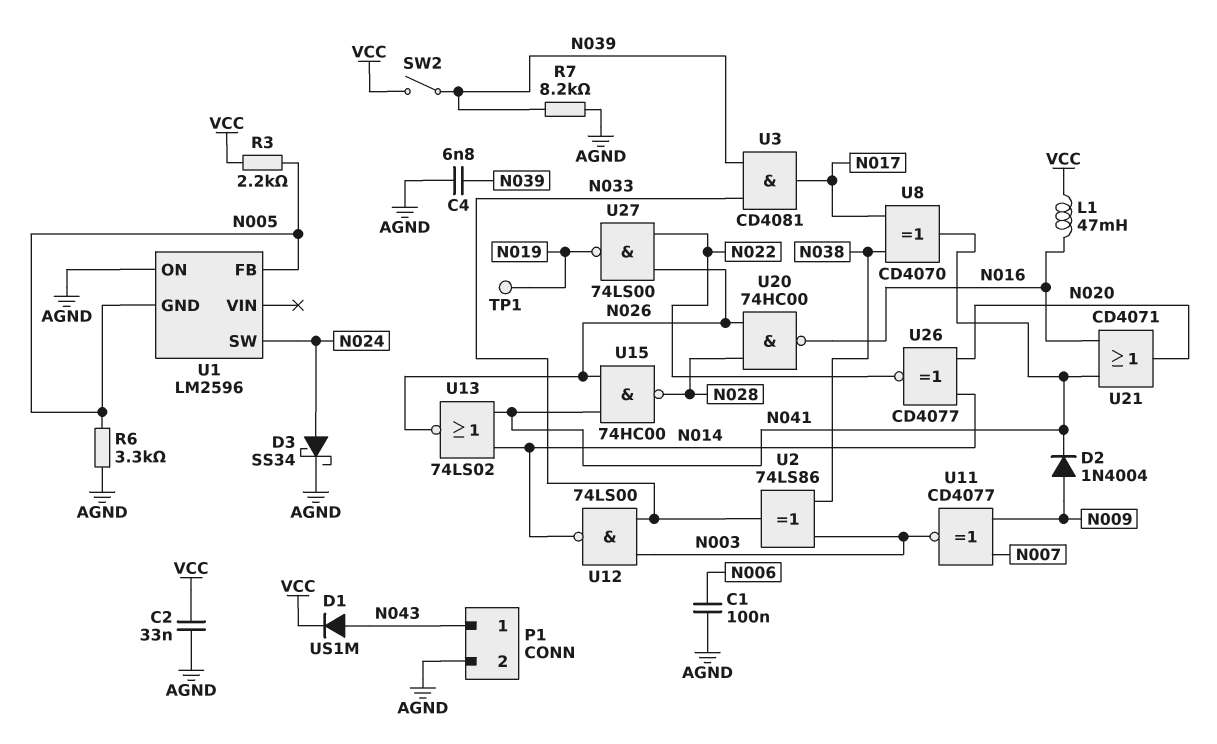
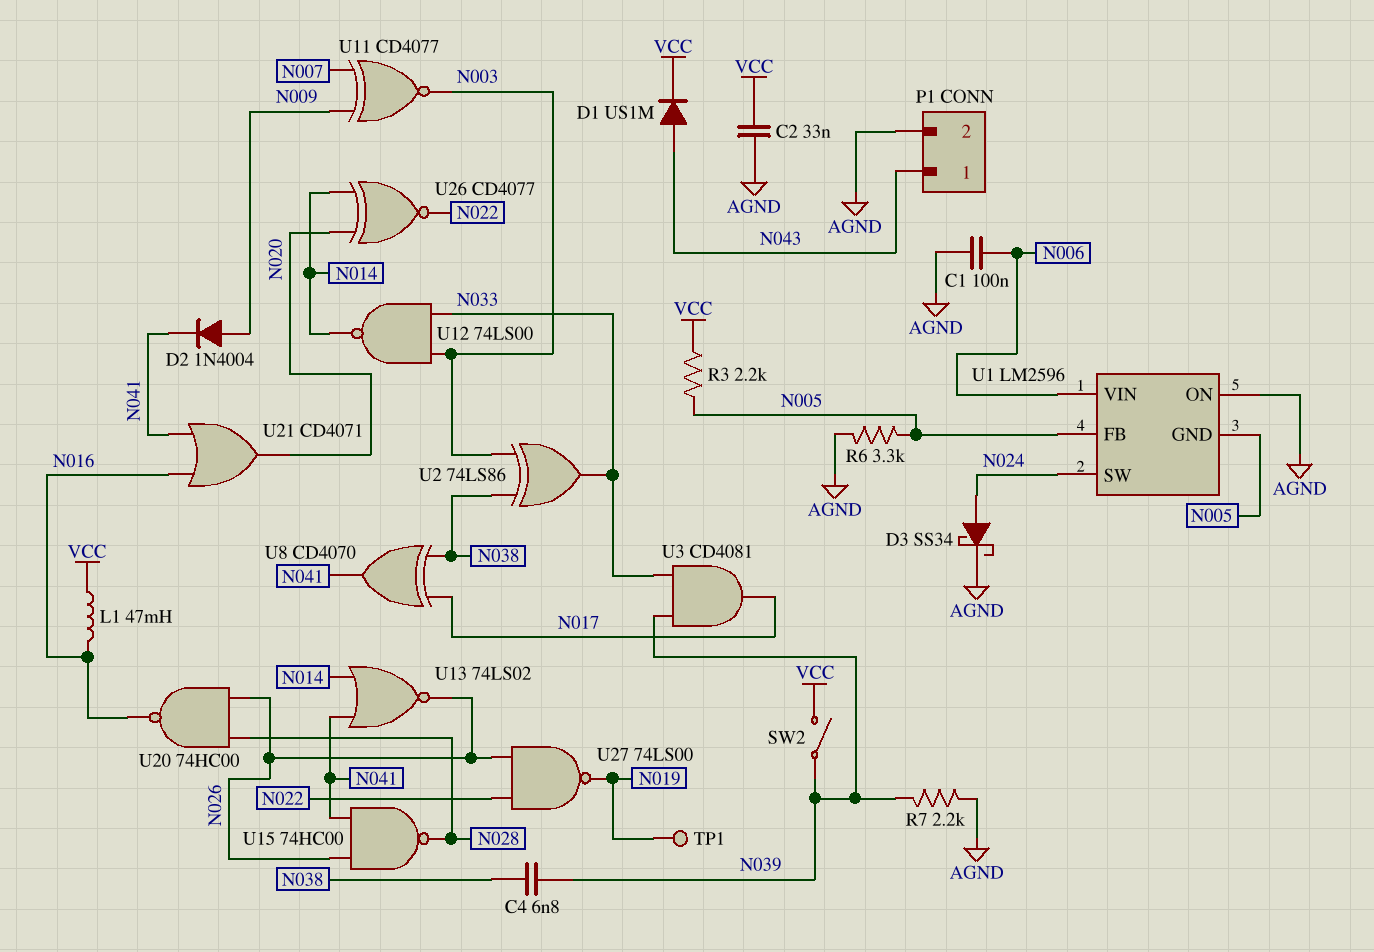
C4: 6.8nF (AGND, N039) -> 6.8nF (N038, N039)
R7: 8.2k (AGND, N039) -> 2.2k (AGND, N039)
U1 pin VIN: none -> N006

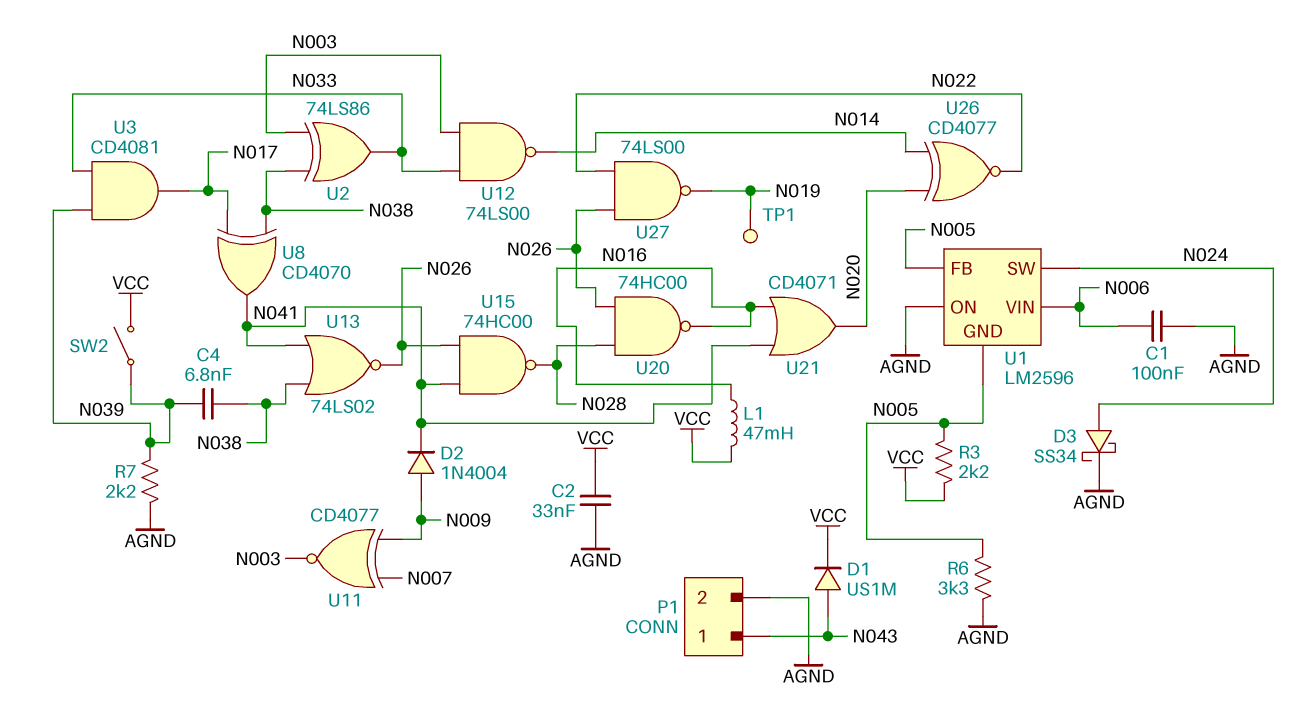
U13: NOR 74LS02 (in N014, in N041, out N026) -> NOR 74LS02 (in N038, in N041, out N026)

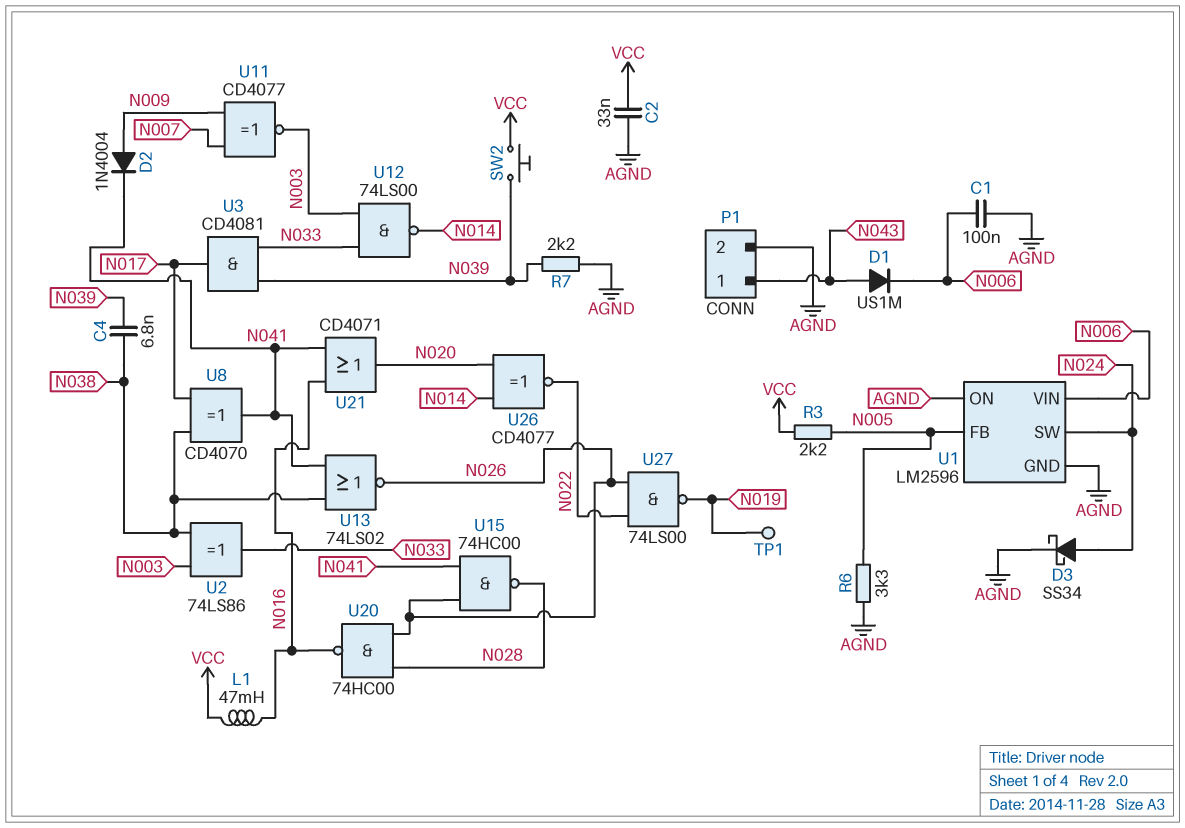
D1: diode US1M (A N043, K VCC) -> diode US1M (A N043, K N006)
SW2: switch (N039, VCC) -> button (N039, VCC)
U1 pin GND: N005 -> AGND

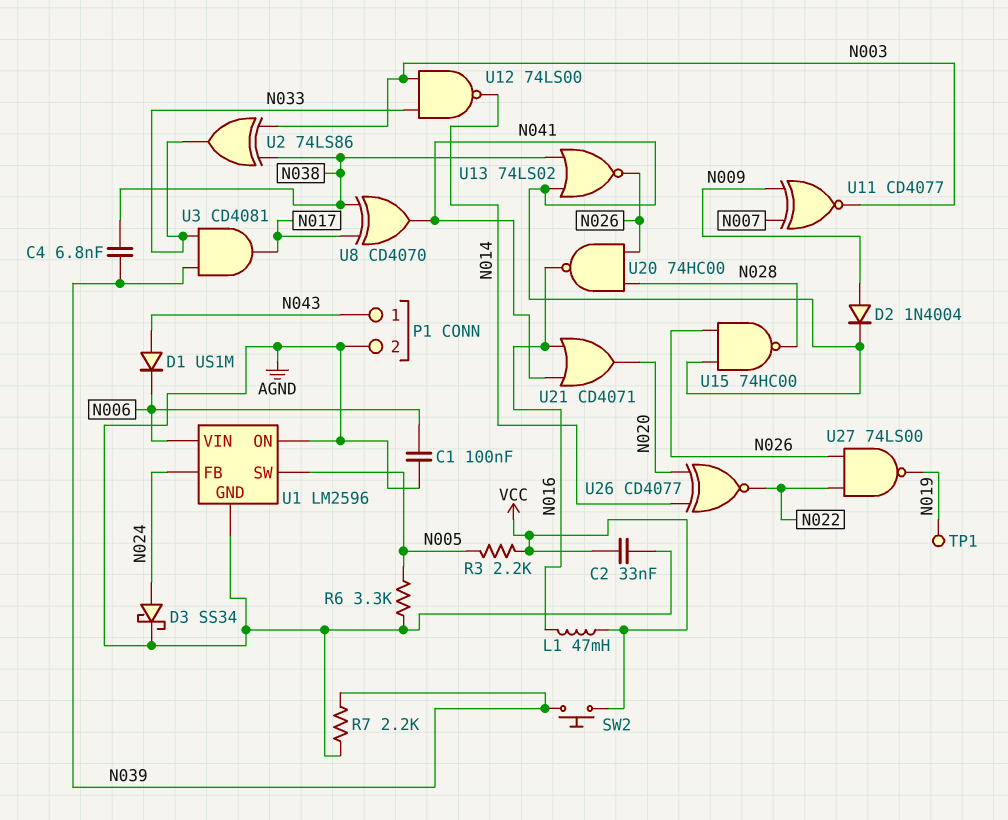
U1 pin FB: N005 -> N024
U1 pin SW: N024 -> N005

